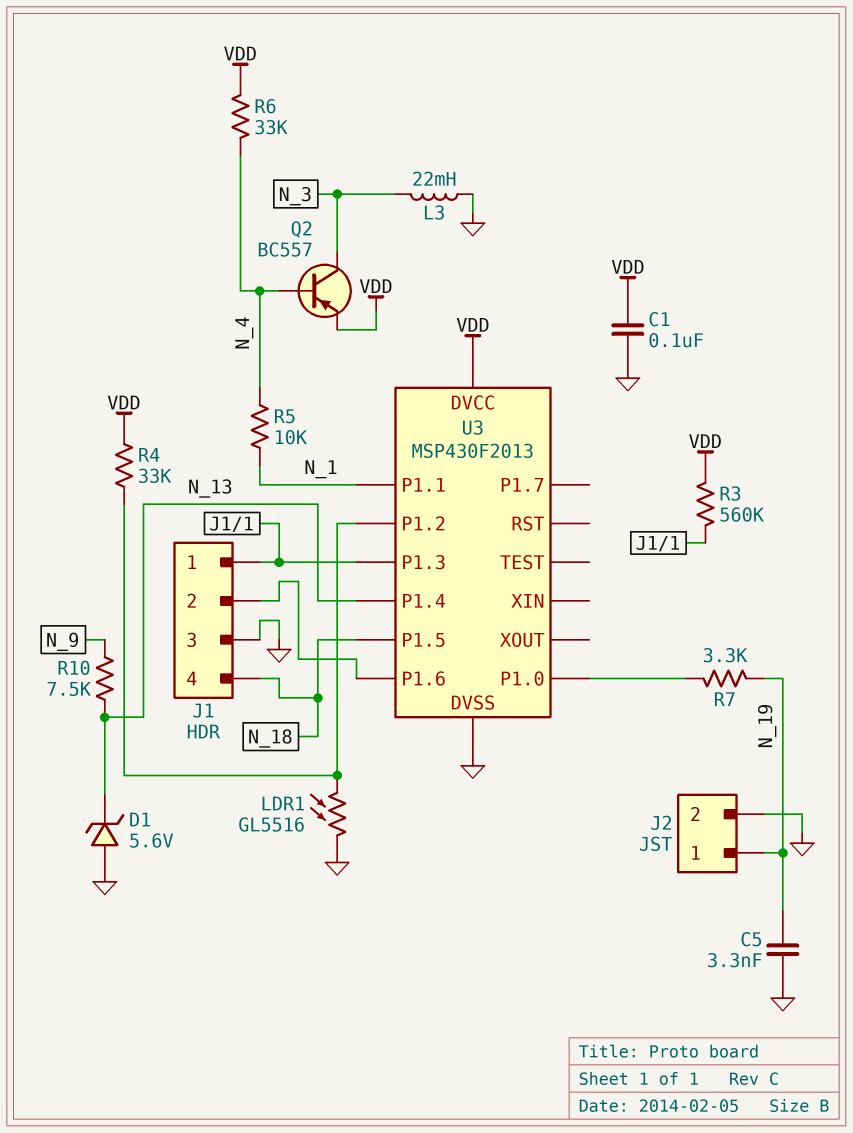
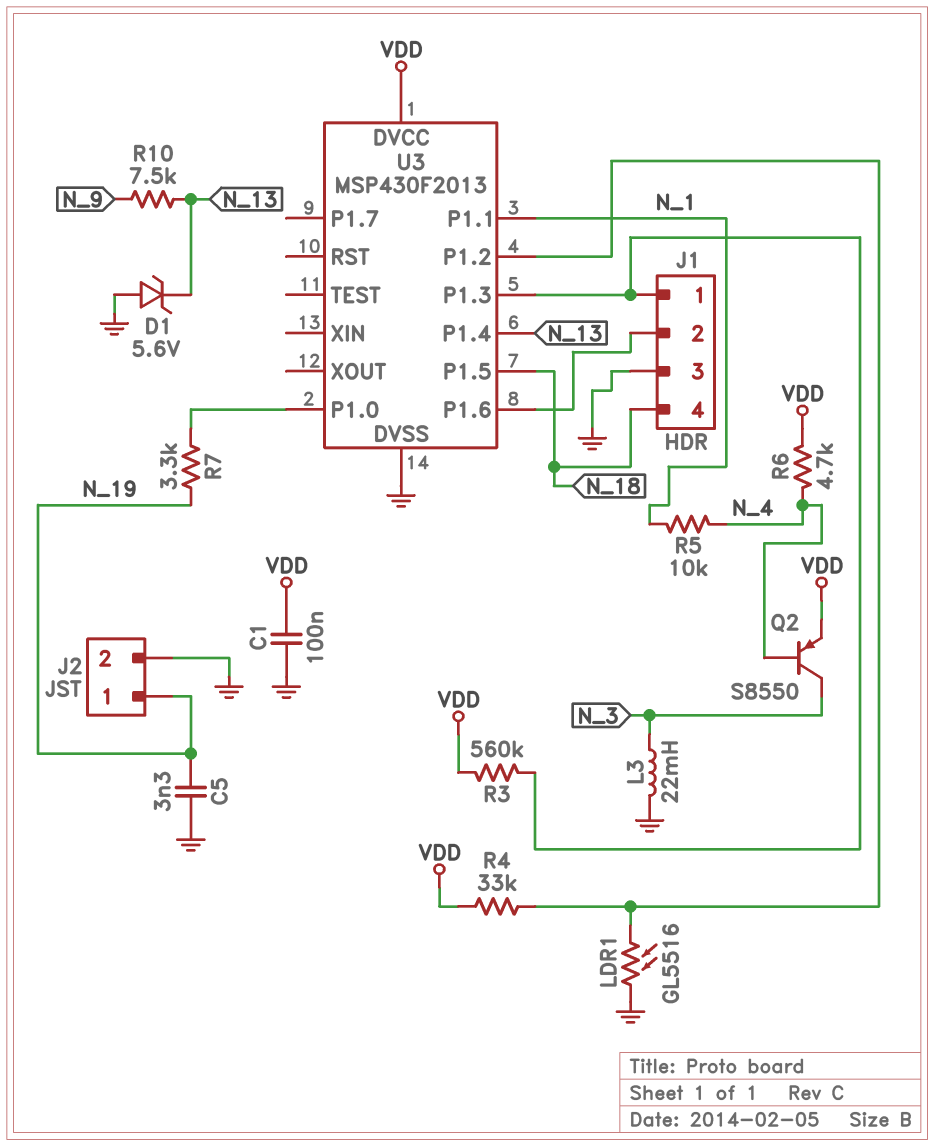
Q2: PNP BC557 (B N_4, C N_3, E VDD) -> PNP S8550 (B N_4, C N_3, E VDD)
R6: 33k (N_4, VDD) -> 4.7k (N_4, VDD)

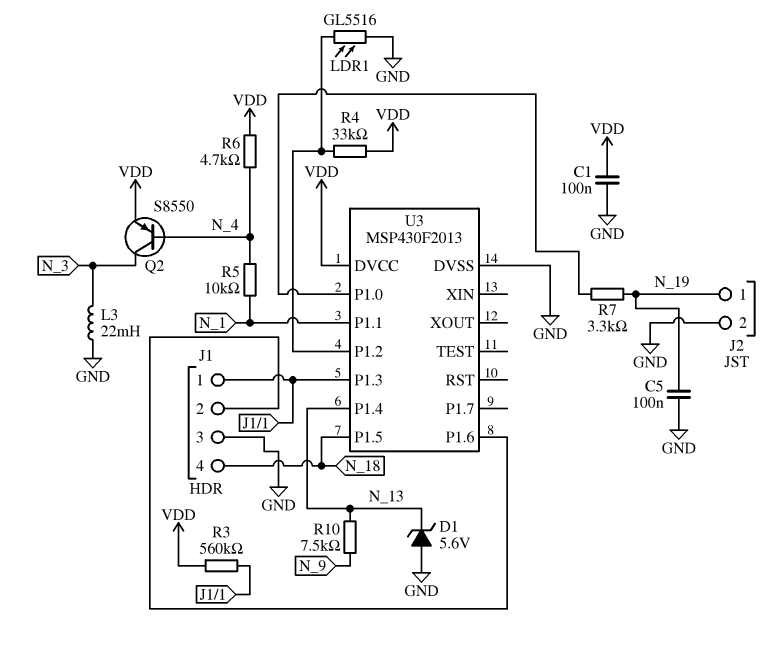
C5: 3.3nF (GND, N_19) -> 100nF (GND, N_19)

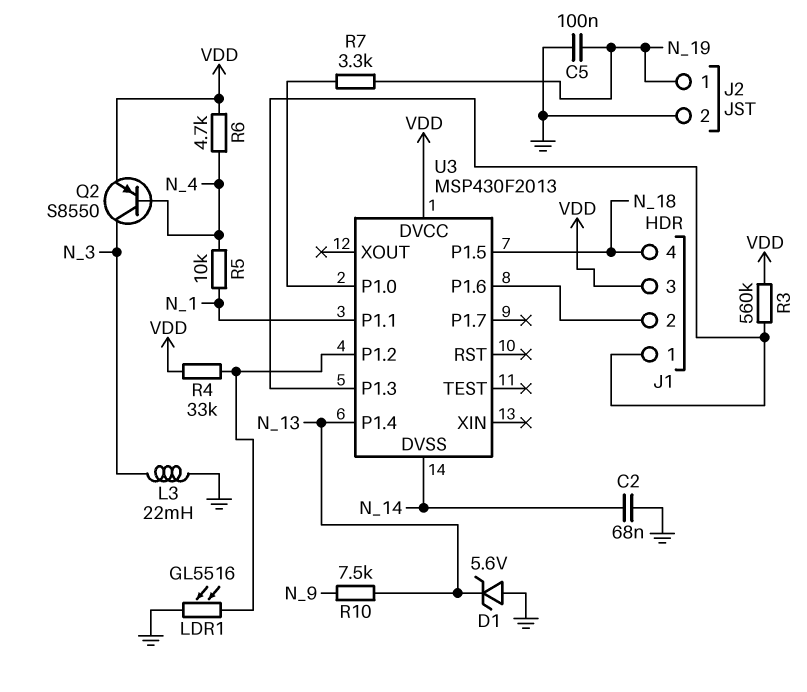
C1: 100nF (GND, VDD) -> none
C2: none -> 68nF (GND, N_14)
J1 pin 3: GND -> VDD
U3 pin DVSS: GND -> N_14

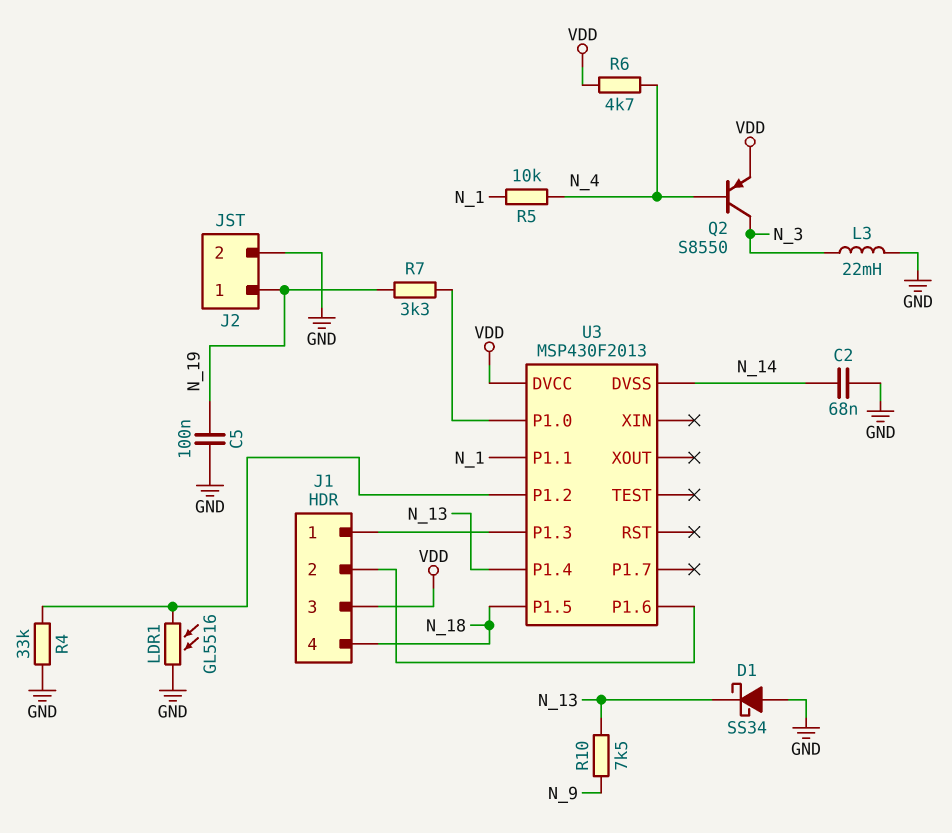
D1: zener 5.6V (A GND, K N_13) -> schottky SS34 (A GND, K N_13)
R3: 560k (J1/1, VDD) -> none
R4: 33k (U3/P1.2, VDD) -> 33k (GND, U3/P1.2)

